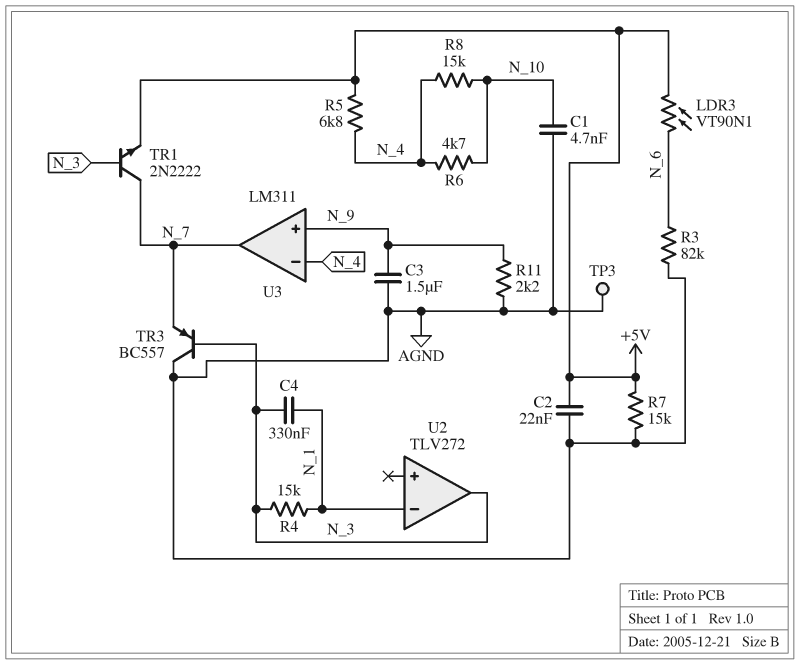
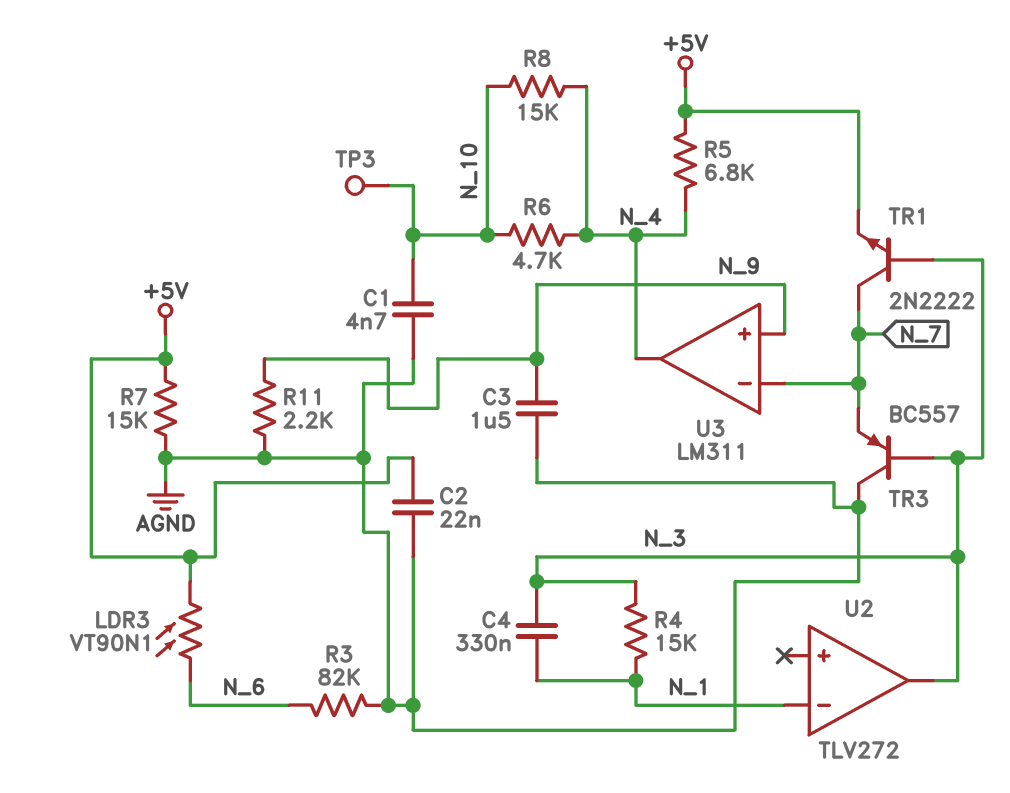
TP3: test point (AGND) -> test point (N_10)
U3 pin in-: N_4 -> N_7
U3 pin out: N_7 -> N_4

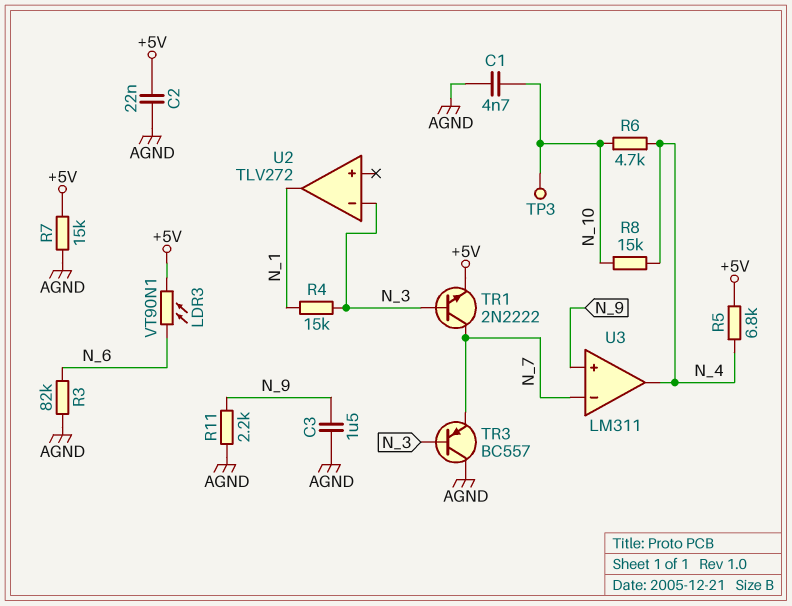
C4: 330nF (N_1, N_3) -> none
U2 pin in-: N_1 -> N_3
U2 pin out: N_3 -> N_1

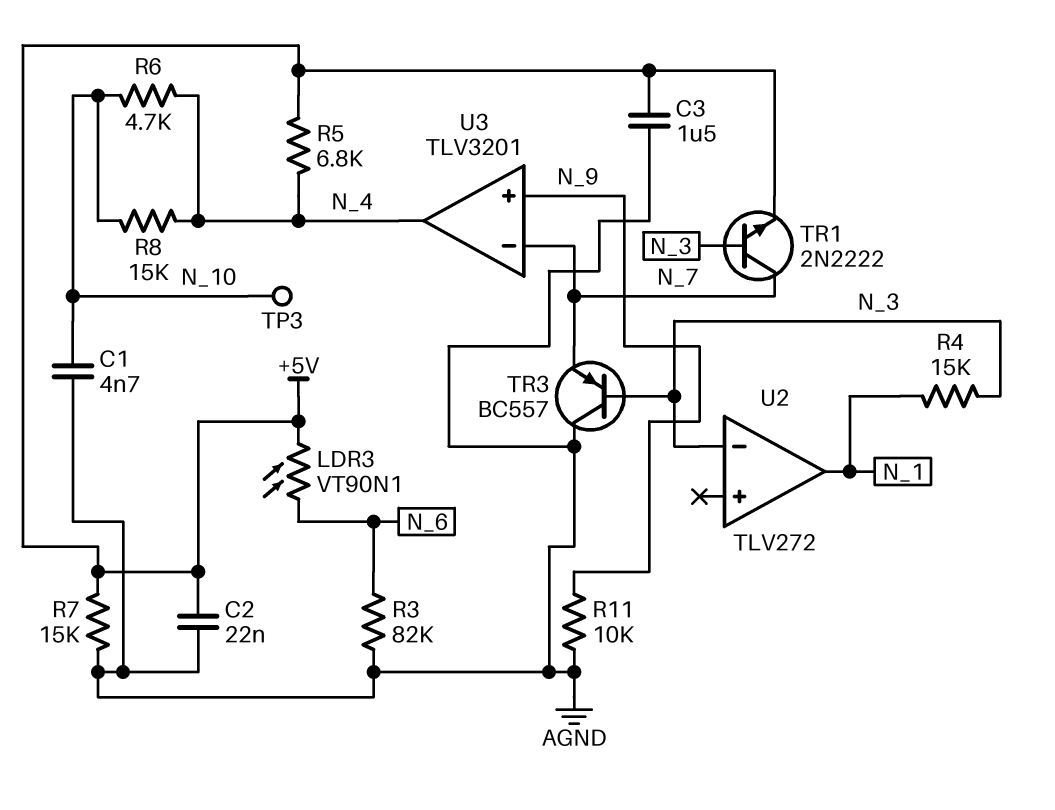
C3: 1.5uF (AGND, N_9) -> 1.5uF (+5V, AGND)
R11: 2.2k (AGND, N_9) -> 10k (AGND, N_9)
U3: LM311 -> TLV3201

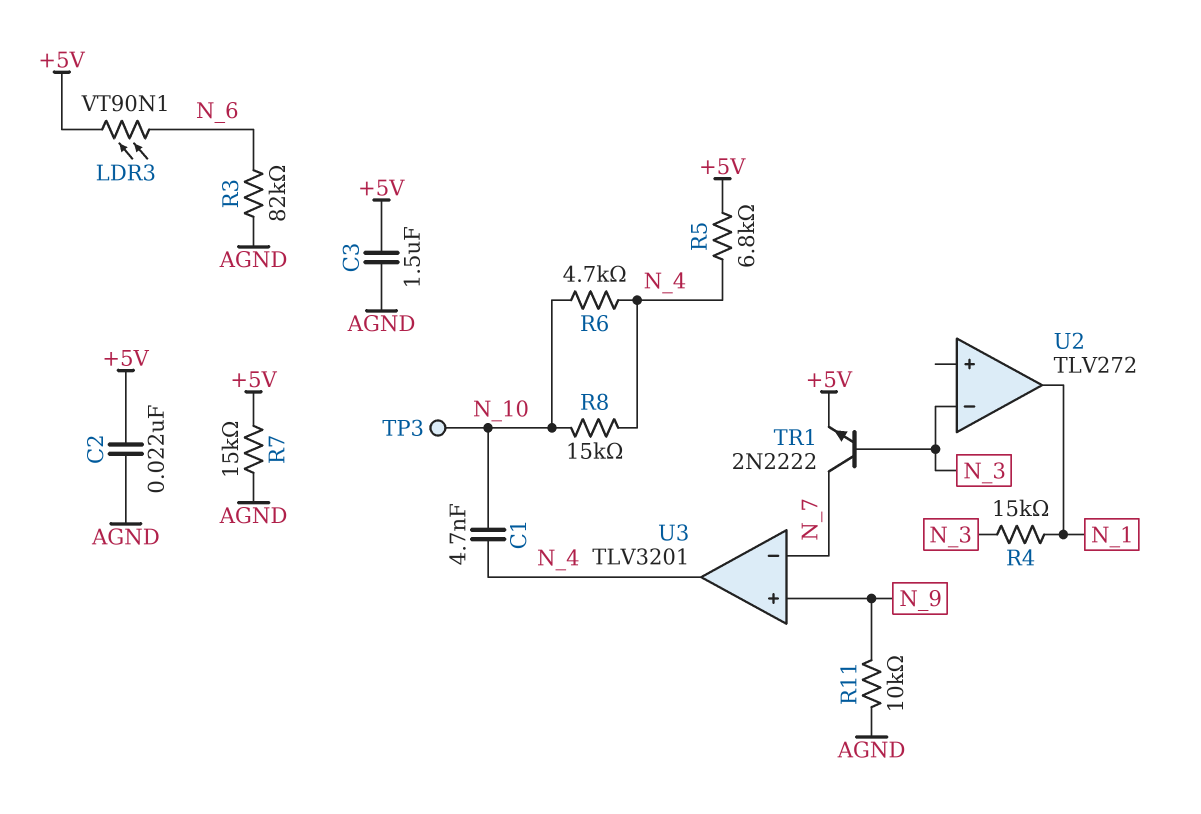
C1: 4.7nF (AGND, N_10) -> 4.7nF (N_4, N_10)
TR3: PNP BC557 (B N_3, C AGND, E N_7) -> none

